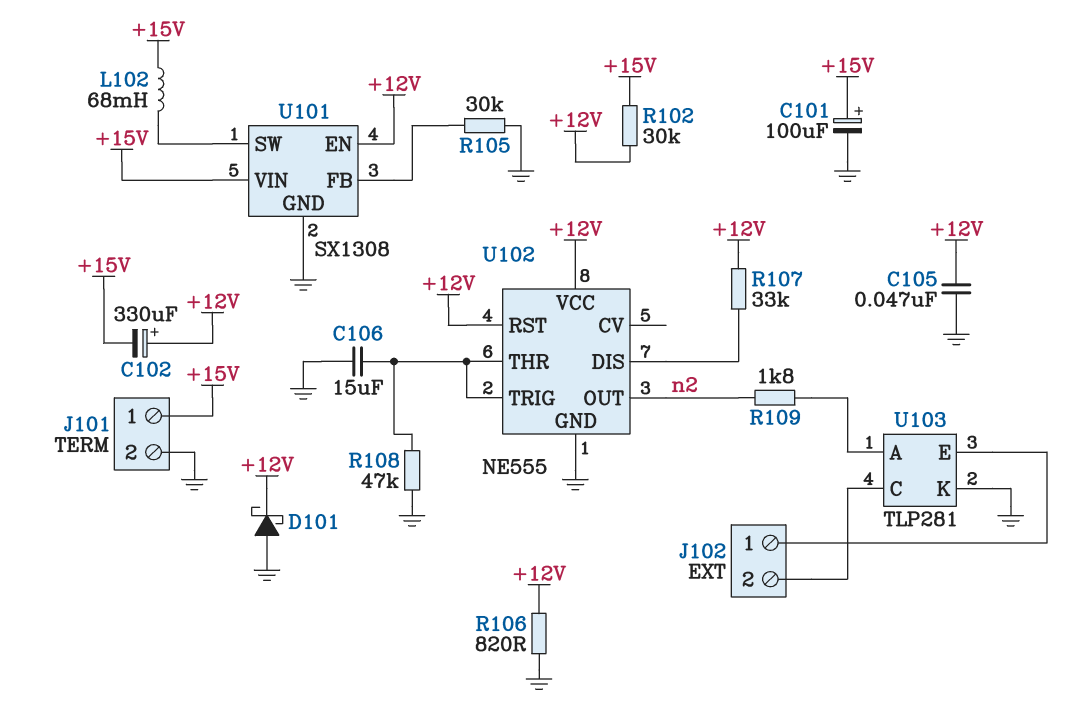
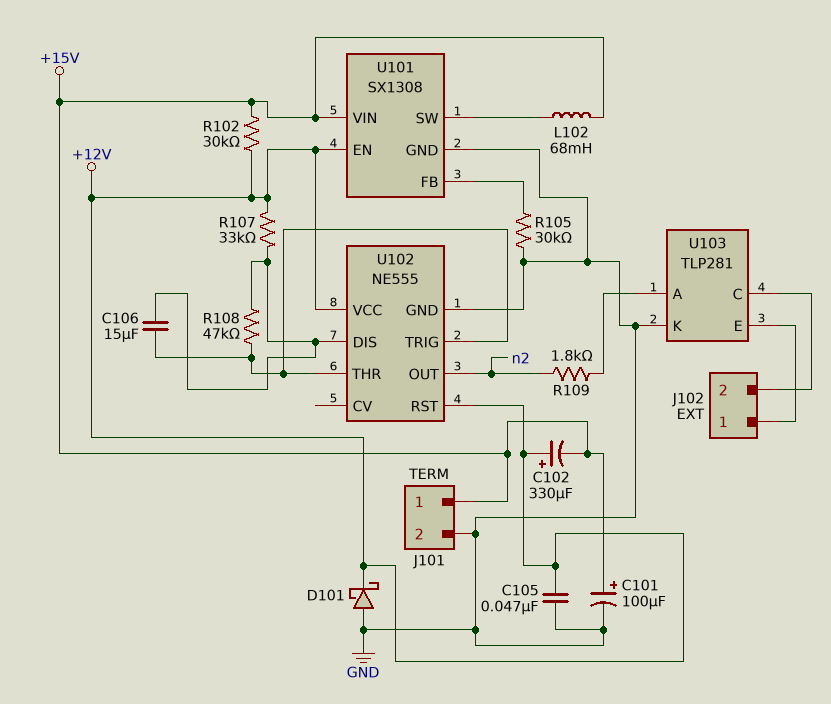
C106: 15uF (GND, U102/THR) -> 15uF (U102/DIS, U102/THR)
R106: 820 (+12V, GND) -> none
R108: 47k (GND, U102/THR) -> 47k (U102/DIS, U102/THR)

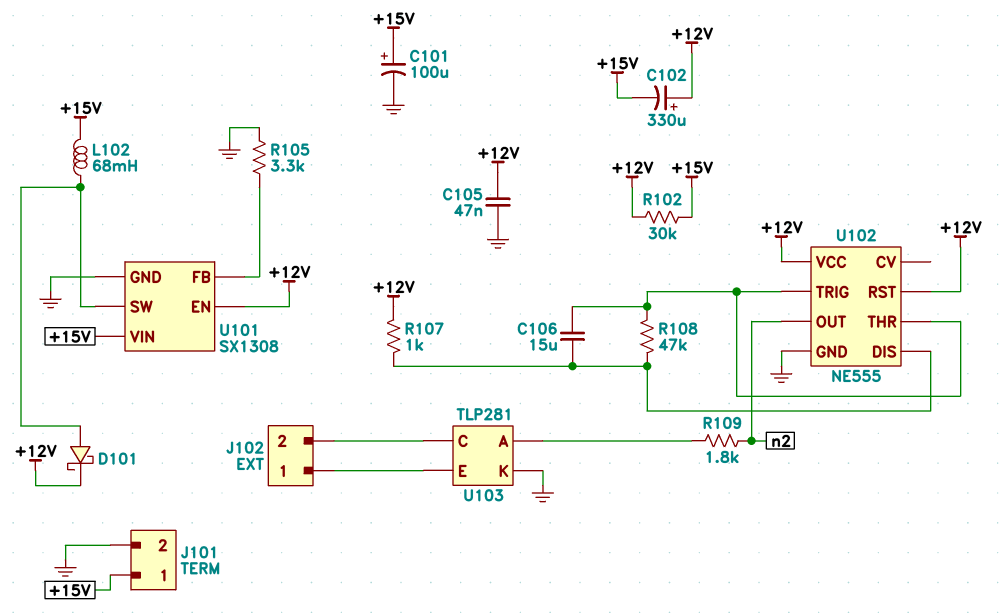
D101: schottky (A GND, K +12V) -> schottky (A U101/SW, K +12V)
R105: 30k (GND, U101/FB) -> 3.3k (GND, U101/FB)
R107: 33k (+12V, U102/DIS) -> 1k (+12V, U102/DIS)

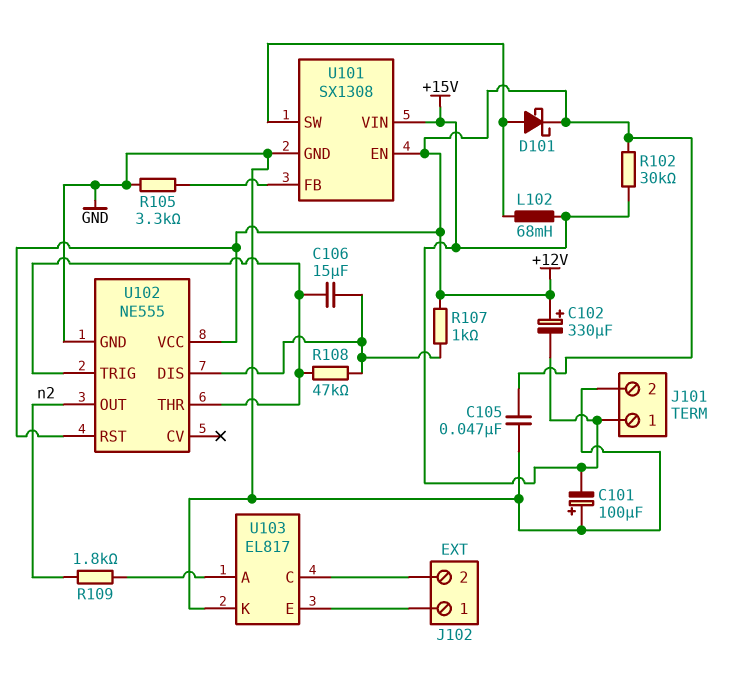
C101: 100uF (plus +15V, minus GND) -> 100uF (plus GND, minus +15V)
U103: TLP281 -> EL817

